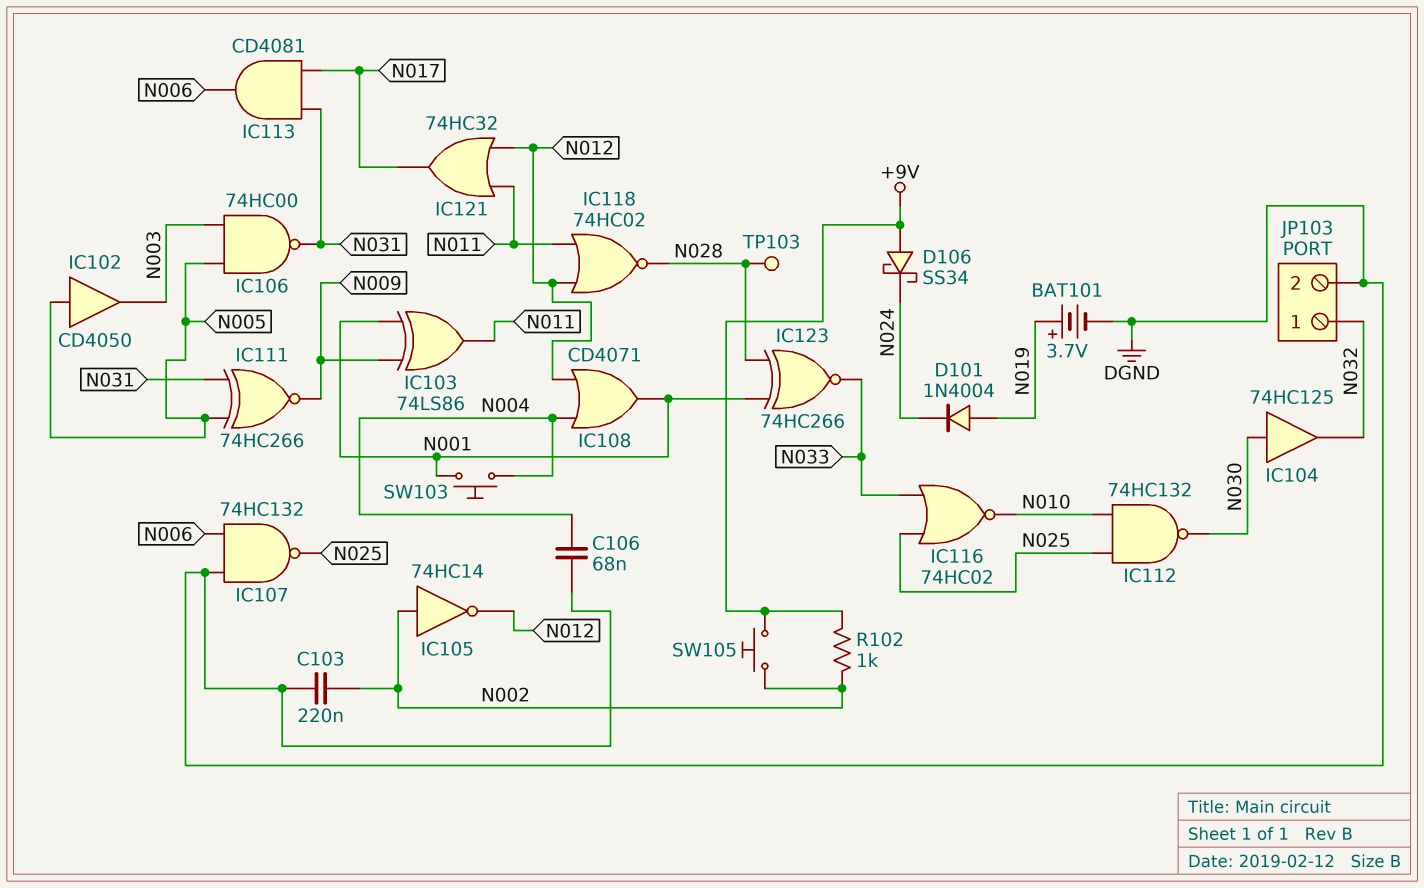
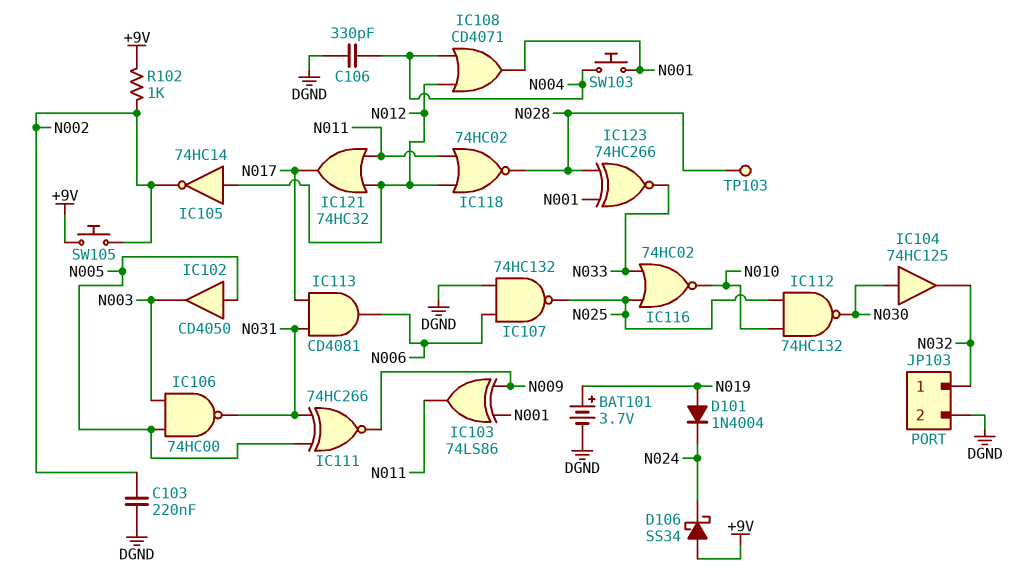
C106: 68nF (DGND, N004) -> 330pF (DGND, N004)
IC105: NOT 74HC14 (in N002, out N012) -> NOT 74HC14 (in N012, out N002)

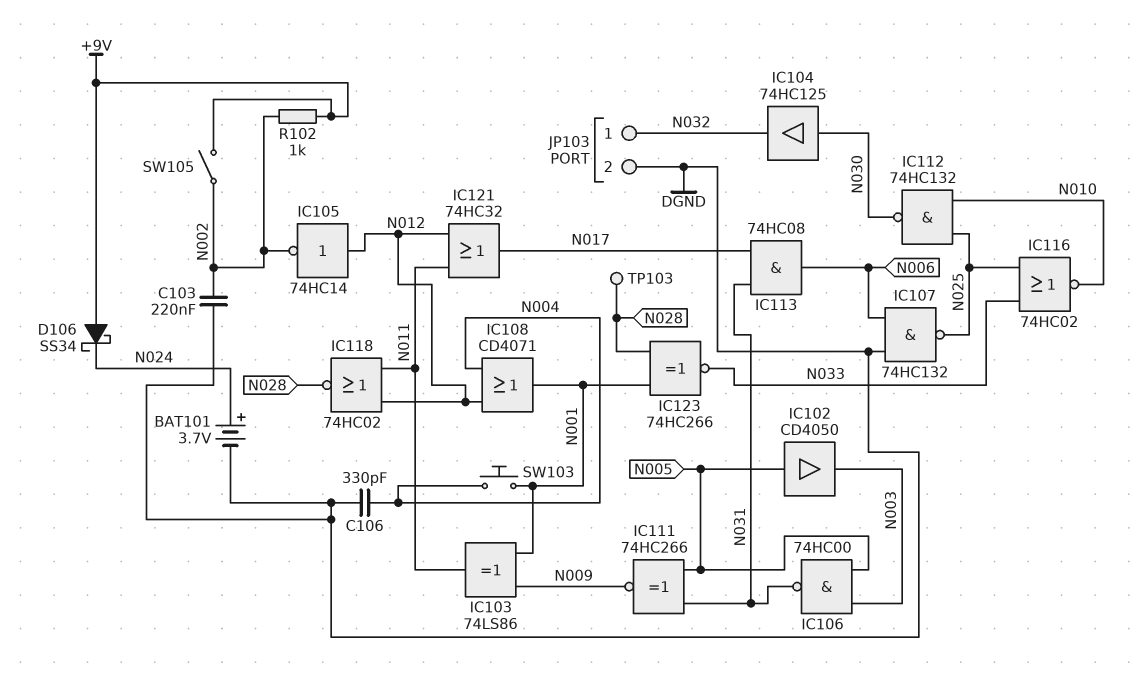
BAT101: 3.7V (plus N019, minus DGND) -> 3.7V (plus N024, minus DGND)
D101: diode 1N4004 (A N019, K N024) -> none
IC113: AND CD4081 (in N017, in N031, out N006) -> AND 74HC08 (in N017, in N031, out N006)
SW105: button (+9V, N002) -> switch (+9V, N002)

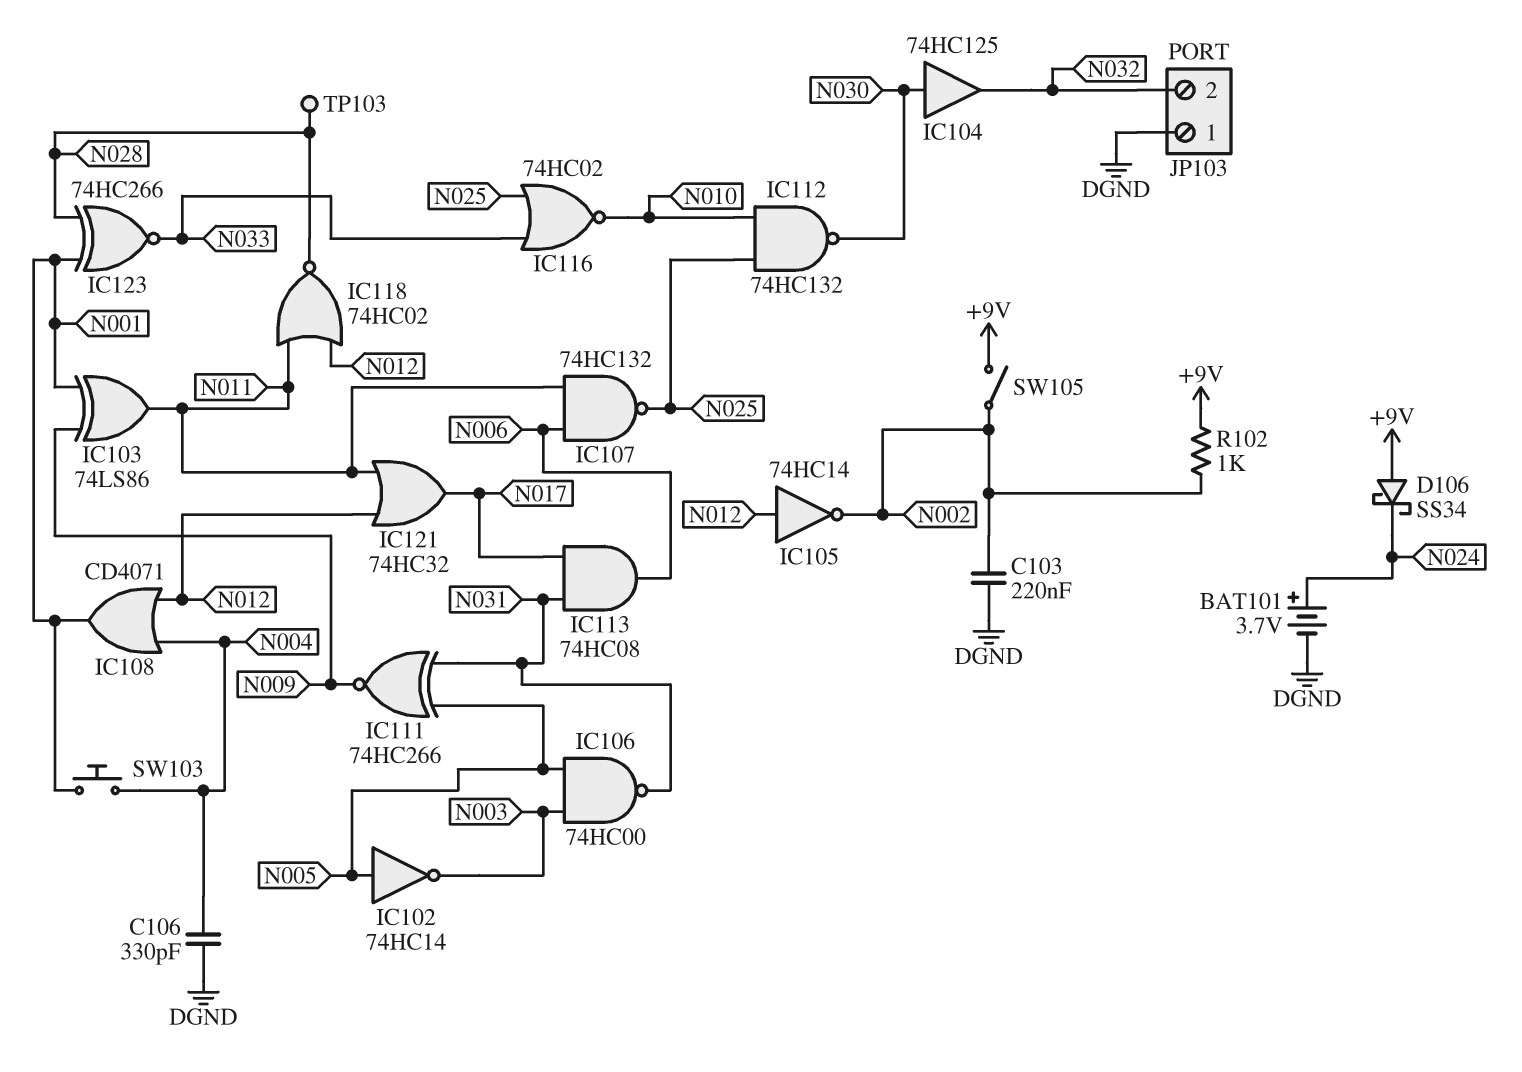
IC102: buffer CD4050 (in N005, out N003) -> NOT 74HC14 (in N005, out N003)
IC107: NAND 74HC132 (in DGND, in N006, out N025) -> NAND 74HC132 (in N006, in N011, out N025)
JP103 pin 1: N032 -> DGND
JP103 pin 2: DGND -> N032

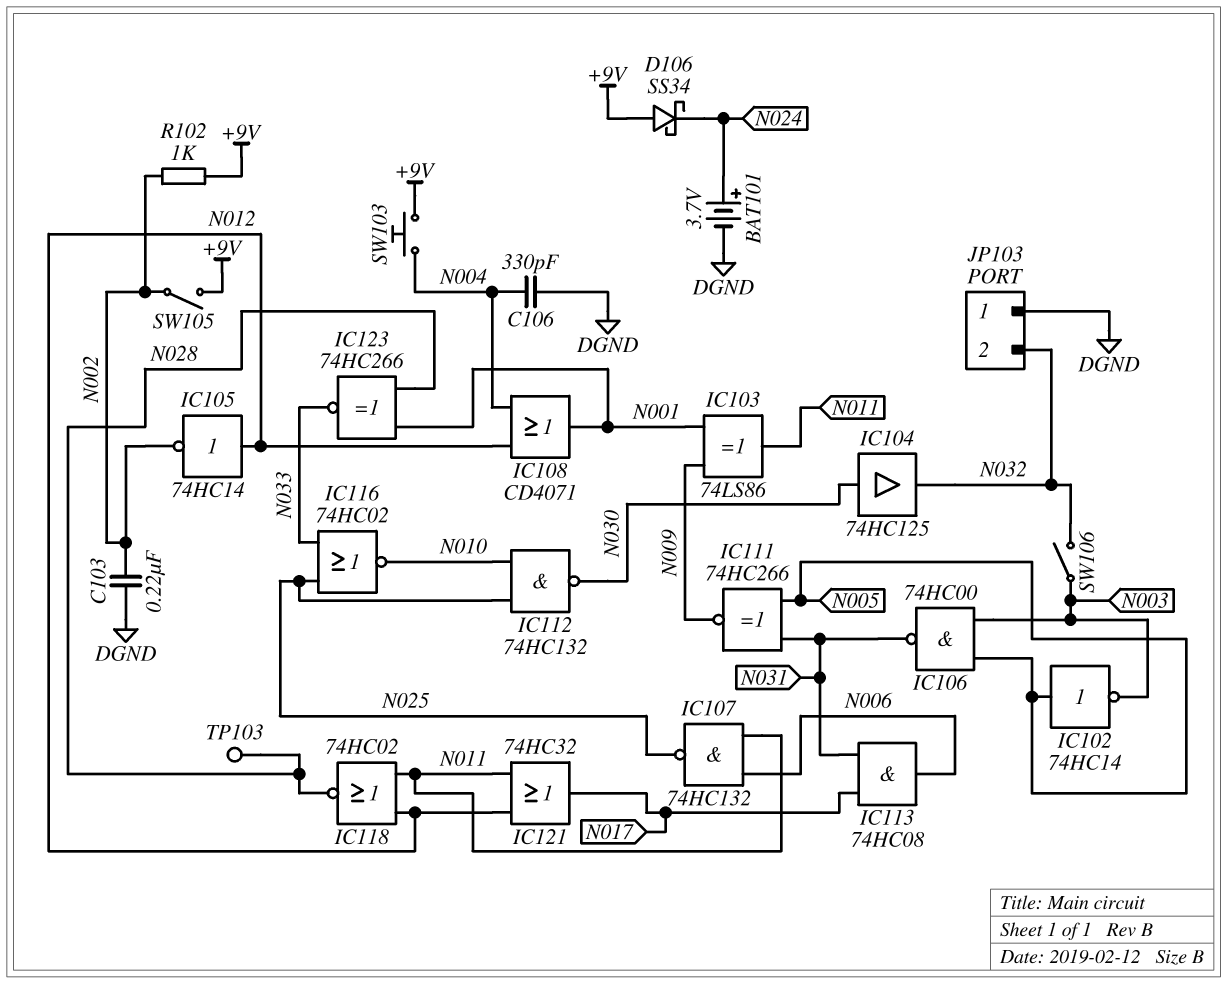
SW103: button (N001, N004) -> button (+9V, N004)
SW106: none -> switch (N003, N032)

